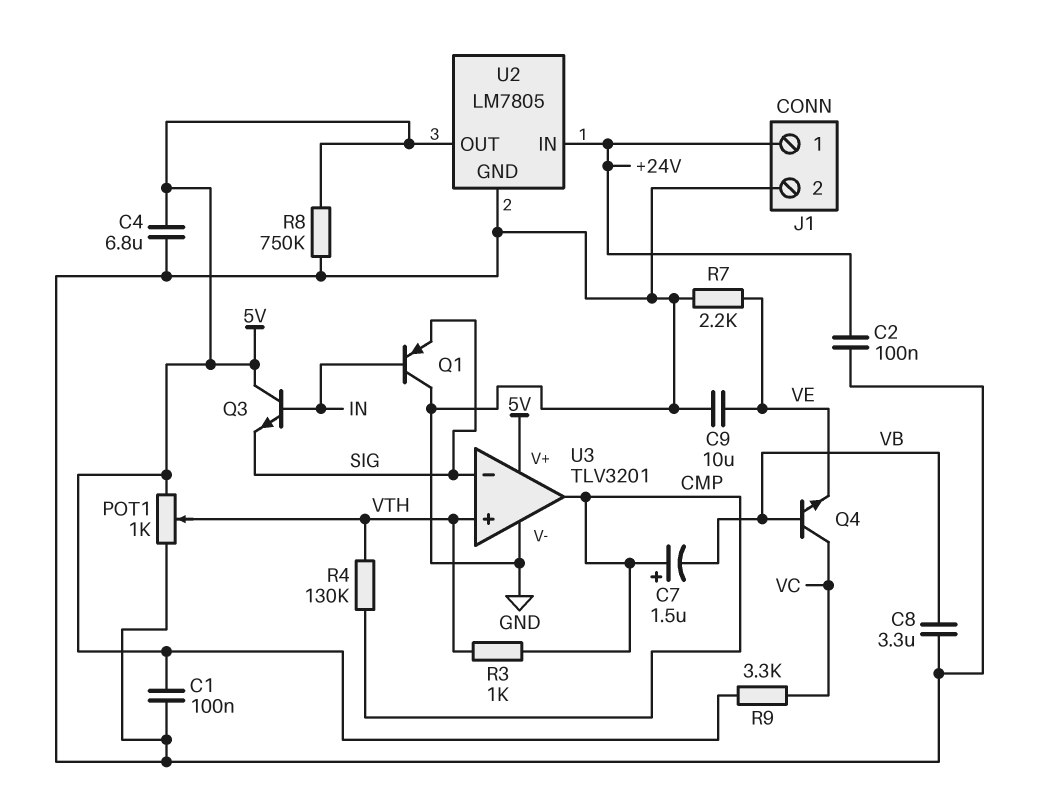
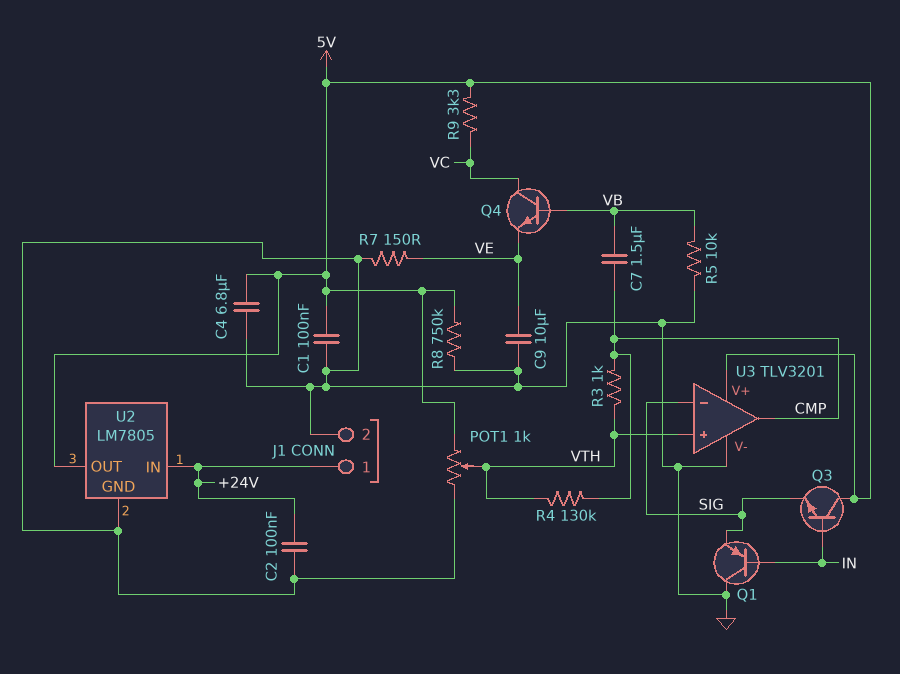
C7: 1.5uF (plus CMP, minus VB) -> 1.5uF (CMP, VB)
C8: 3.3uF (GND, VB) -> none
R5: none -> 10k (GND, VB)
R7: 2.2k (GND, VE) -> 150 (GND, VE)

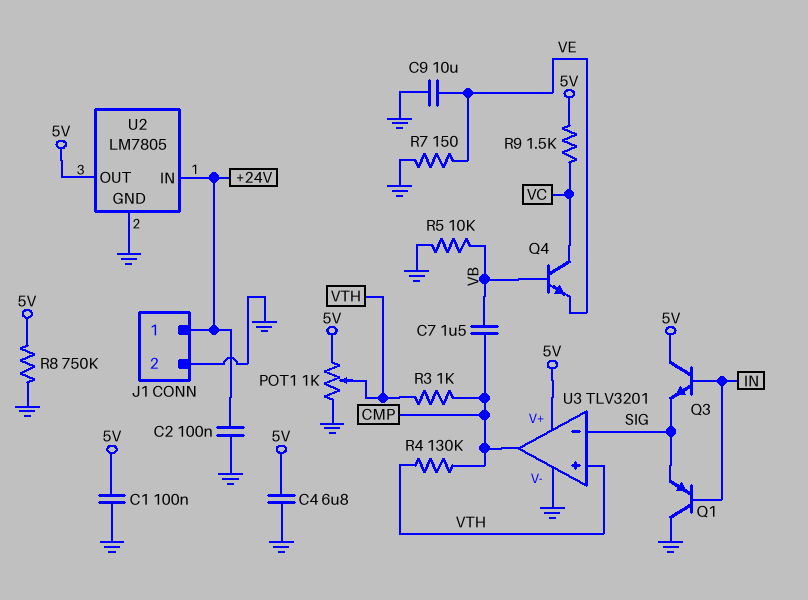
R9: 3.3k (5V, VC) -> 1.5k (5V, VC)

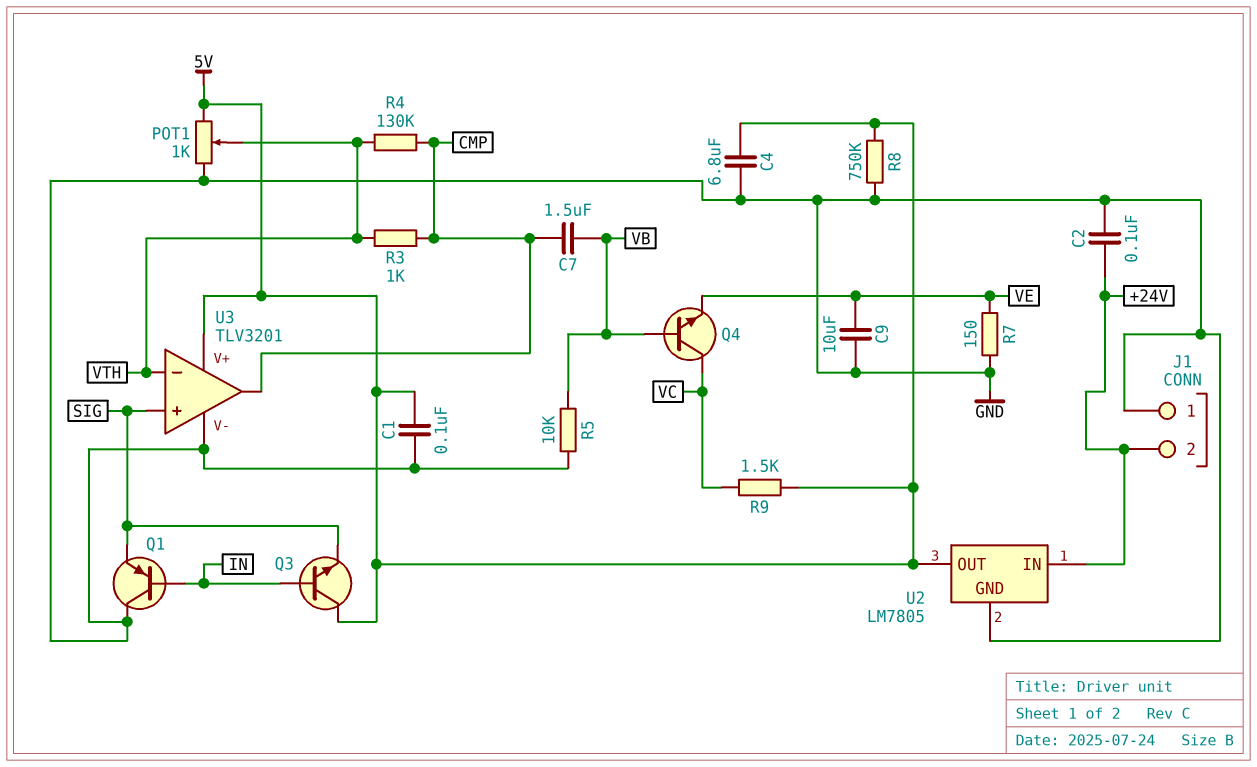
J1 pin 1: +24V -> GND
J1 pin 2: GND -> +24V
U3 pin in+: VTH -> SIG
U3 pin in-: SIG -> VTH

